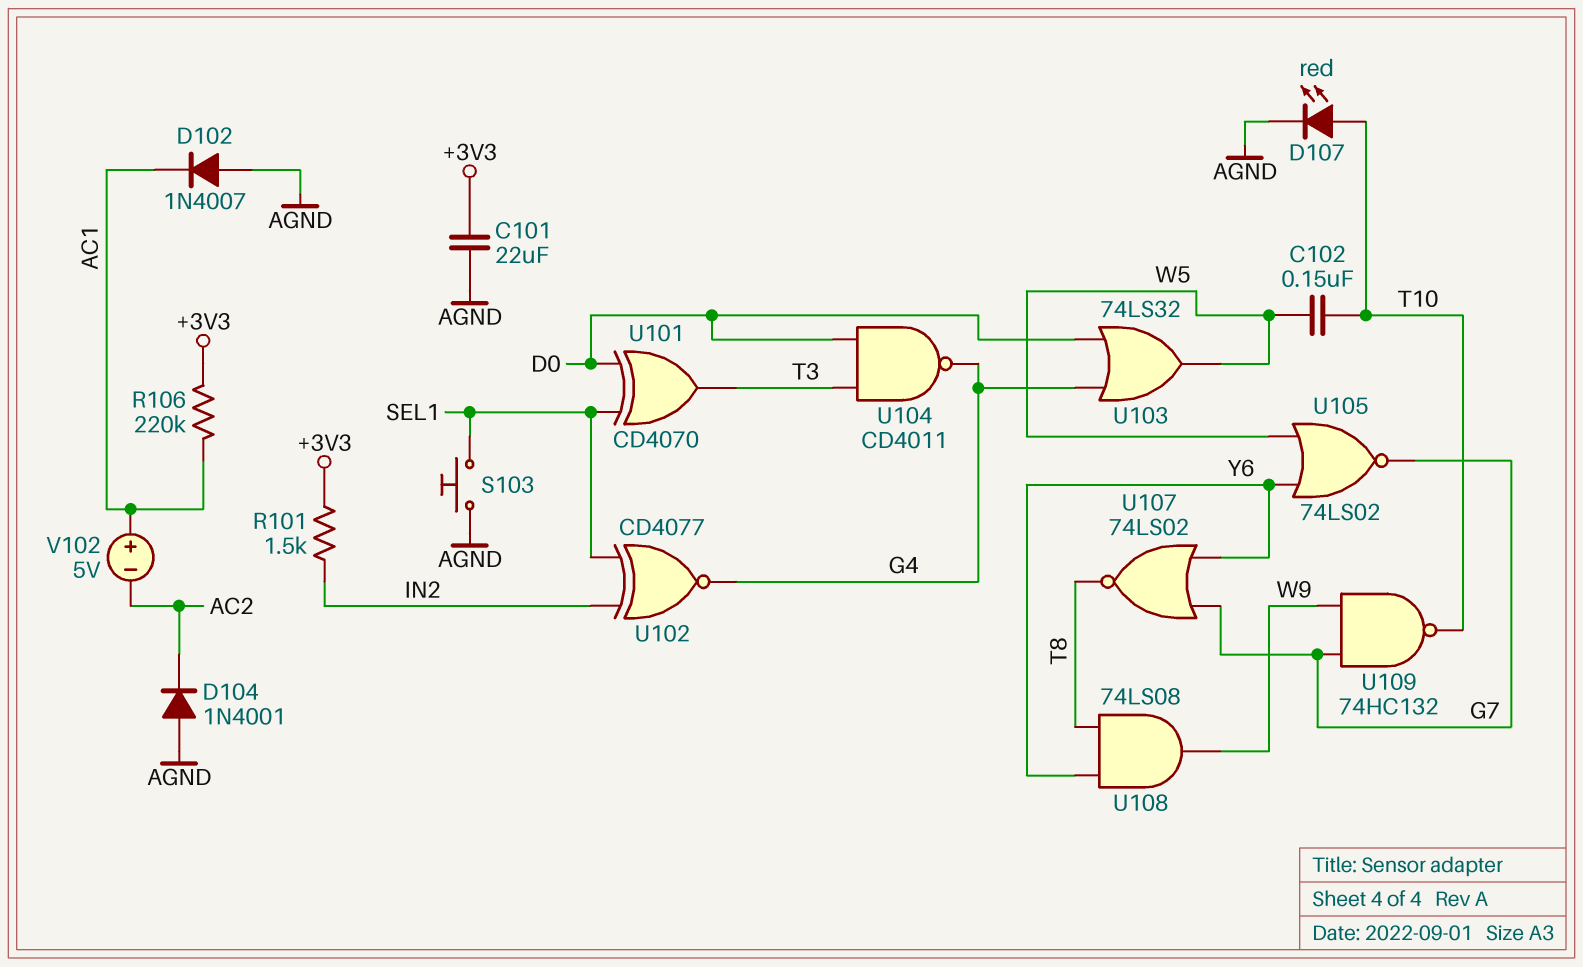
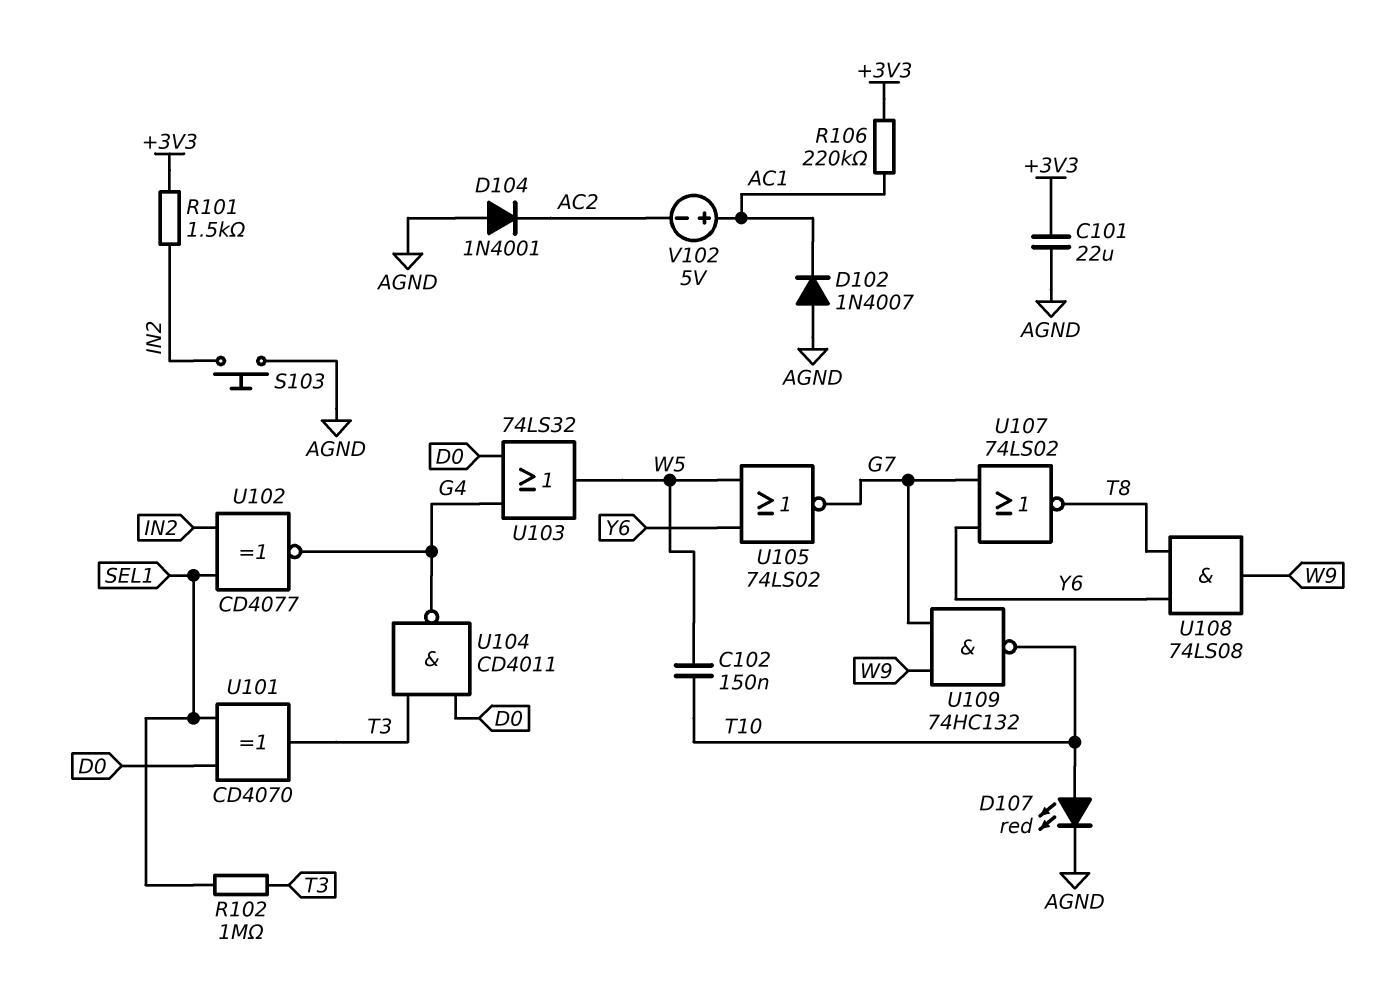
R102: none -> 1M (SEL1, T3)
S103: button (AGND, SEL1) -> button (AGND, IN2)

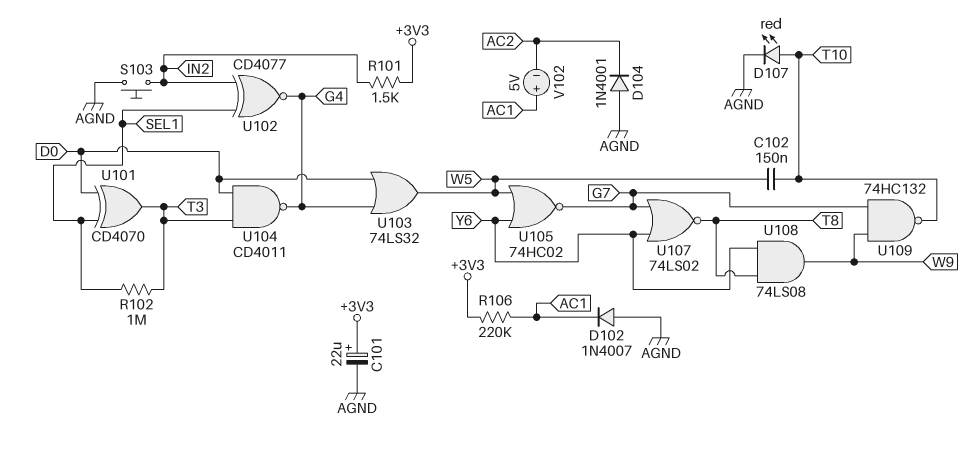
C101: 22uF (+3V3, AGND) -> 22uF (plus +3V3, minus AGND)
U105: NOR 74LS02 (in W5, in Y6, out G7) -> NOR 74HC02 (in W5, in Y6, out G7)

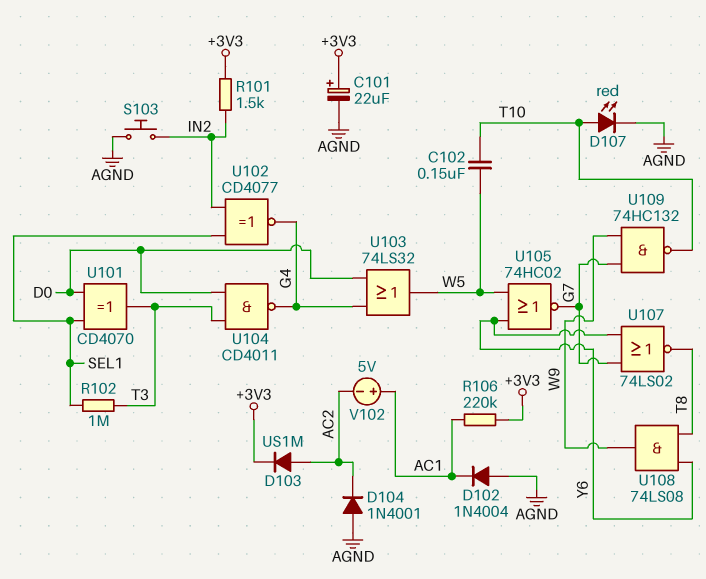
D102: diode 1N4007 (A AGND, K AC1) -> diode 1N4004 (A AGND, K AC1)
D103: none -> diode US1M (A AC2, K +3V3)

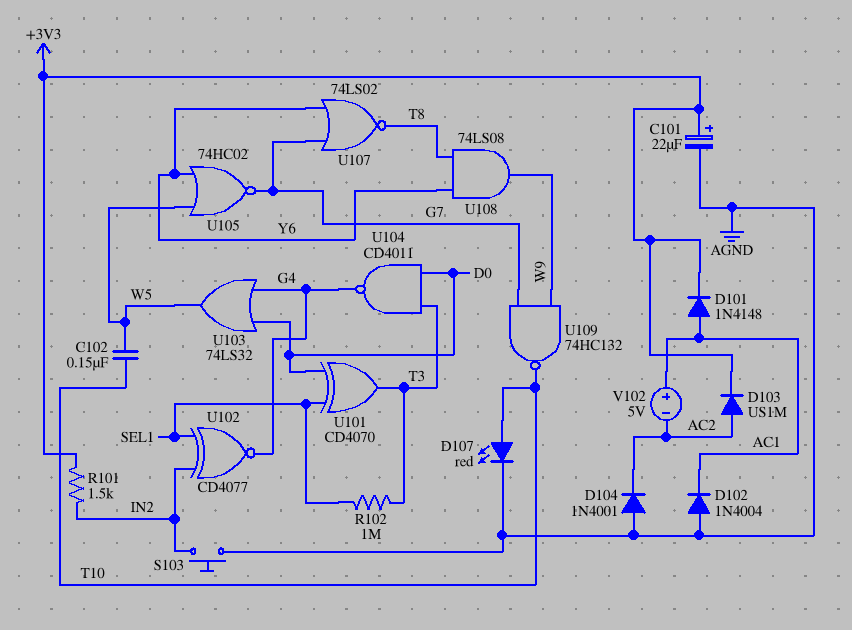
D101: none -> diode 1N4148 (A AC1, K +3V3)
R106: 220k (+3V3, AC1) -> none

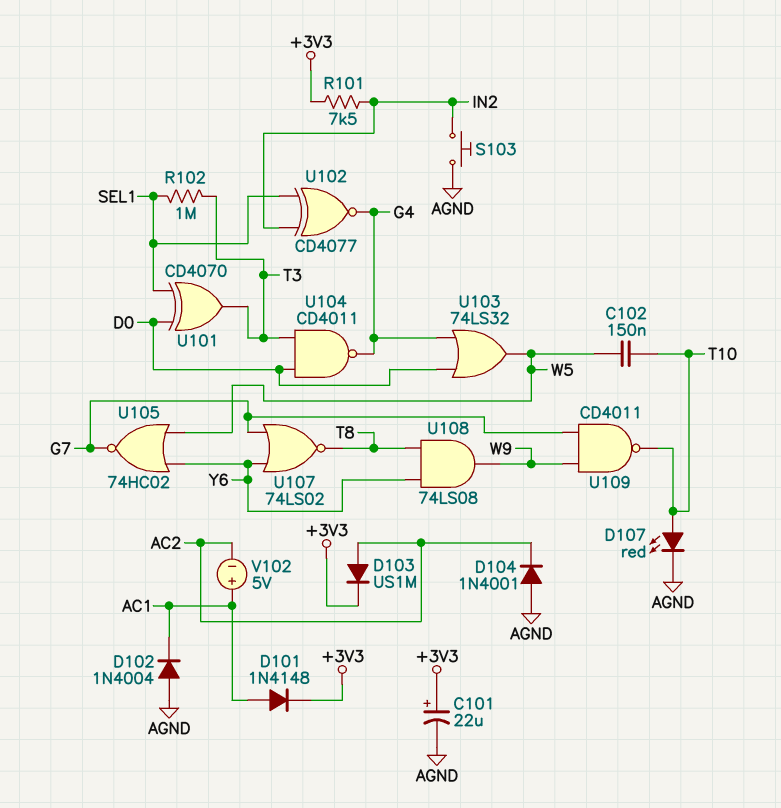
R101: 1.5k (+3V3, IN2) -> 7.5k (+3V3, IN2)
U109: NAND 74HC132 (in G7, in W9, out T10) -> NAND CD4011 (in G7, in W9, out T10)

